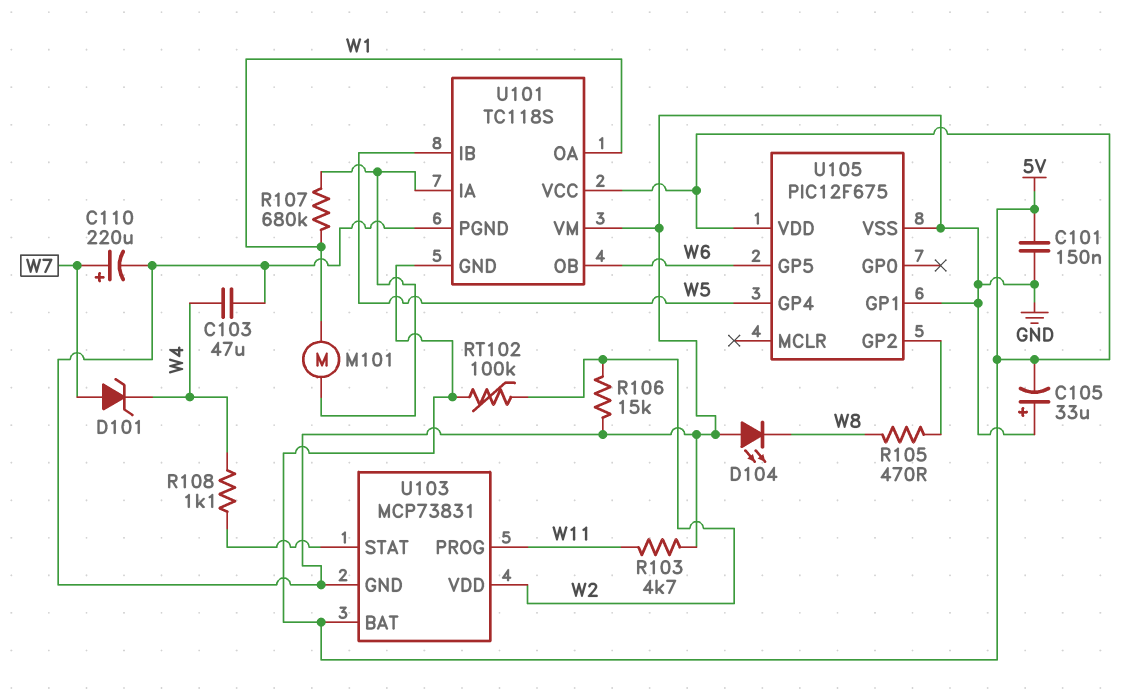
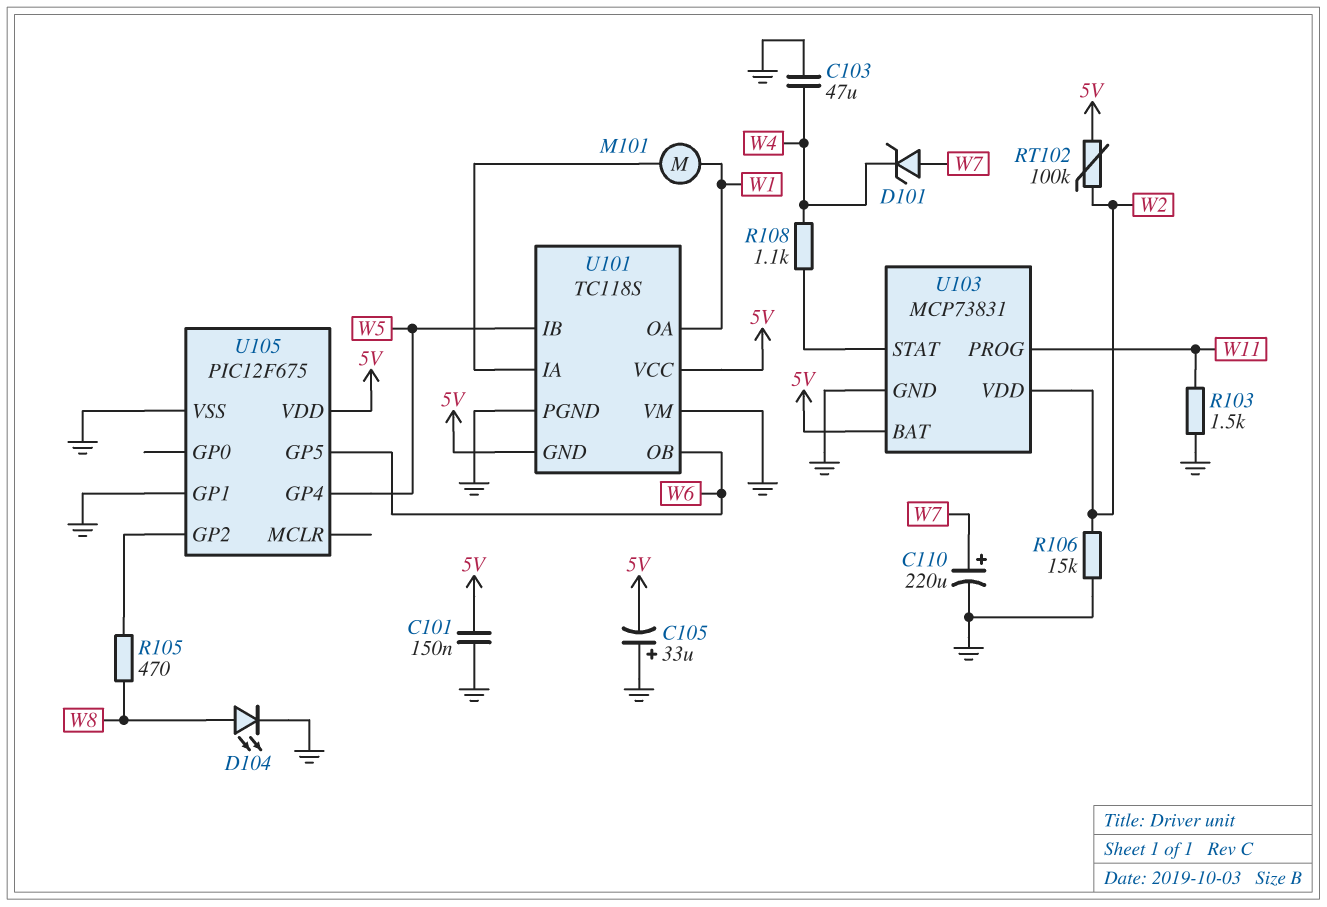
D104: LED (A GND, K W8) -> LED (A W8, K GND)
R103: 4.7k (GND, W11) -> 1.5k (GND, W11)
R107: 680k (U101/IA, W1) -> none

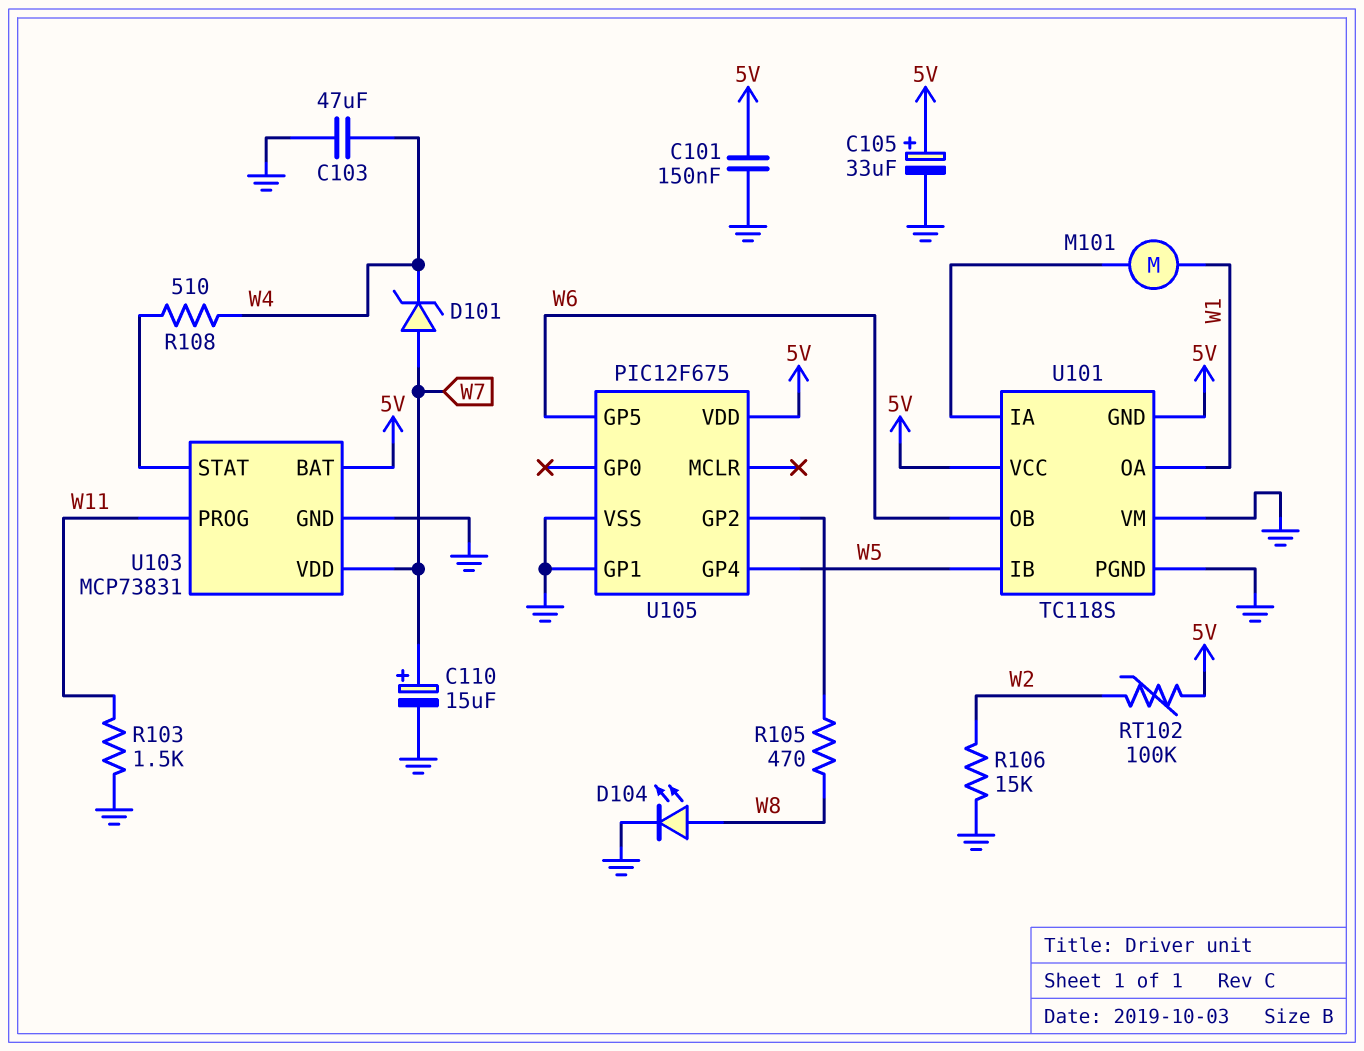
C105: 33uF (plus GND, minus 5V) -> 33uF (plus 5V, minus GND)
C110: 220uF (plus W7, minus GND) -> 15uF (plus W7, minus GND)
R108: 1.1k (U103/STAT, W4) -> 510 (U103/STAT, W4)
U103 pin VDD: W2 -> W7

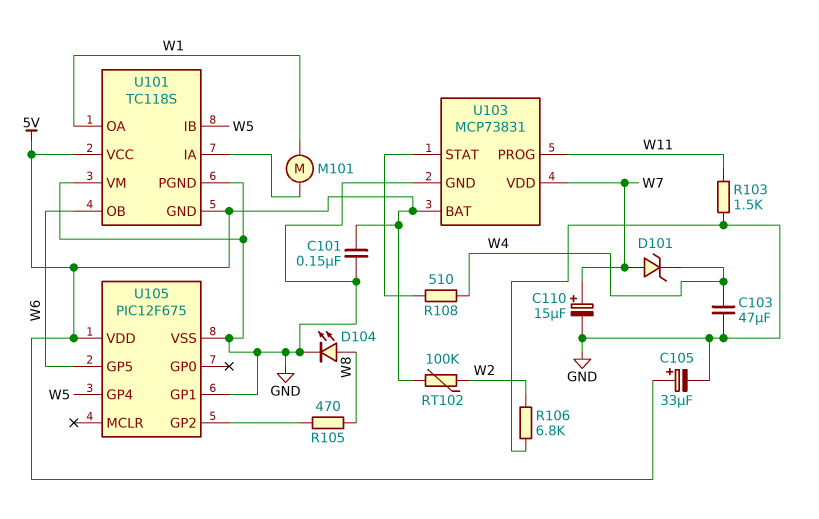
R106: 15k (GND, W2) -> 6.8k (GND, W2)

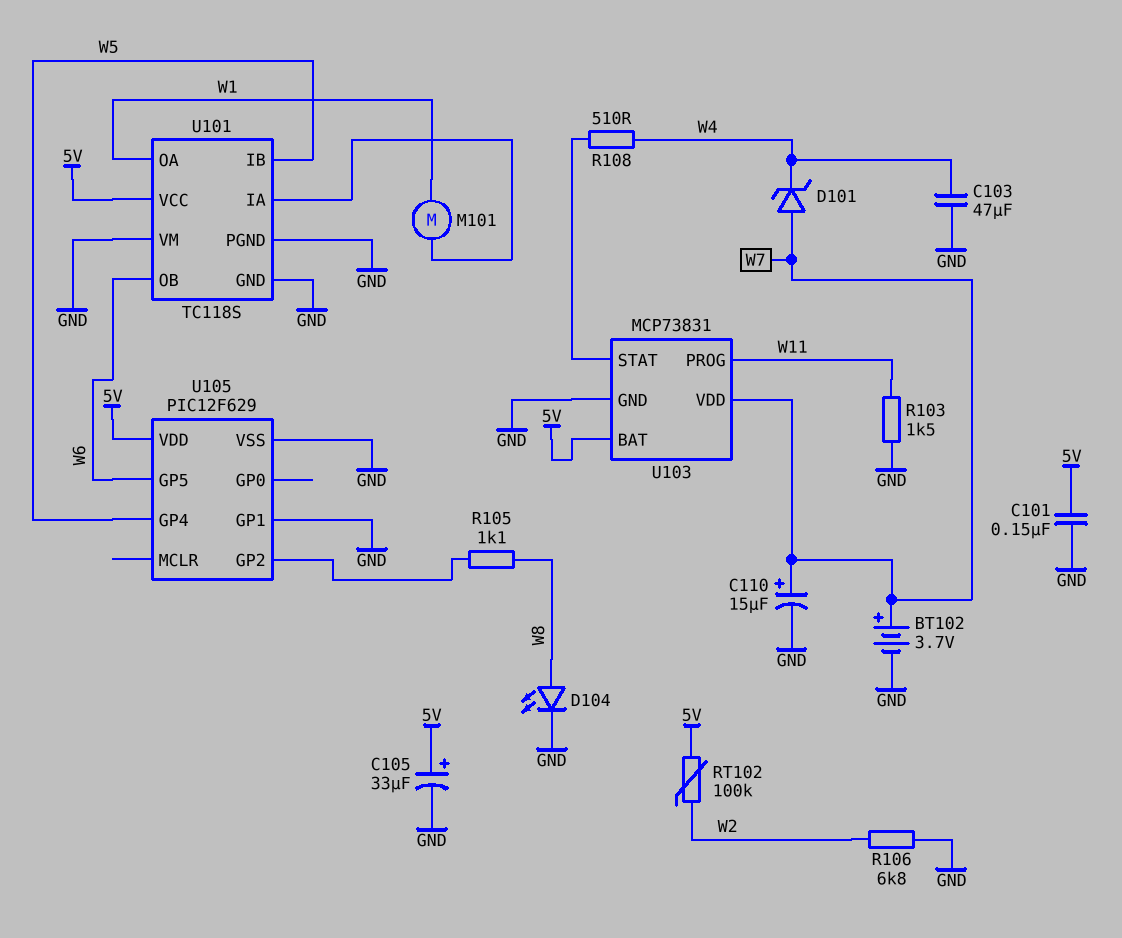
BT102: none -> 3.7V (plus W7, minus GND)
R105: 470 (U105/GP2, W8) -> 1.1k (U105/GP2, W8)
U101 pin GND: 5V -> GND
U105: PIC12F675 -> PIC12F629

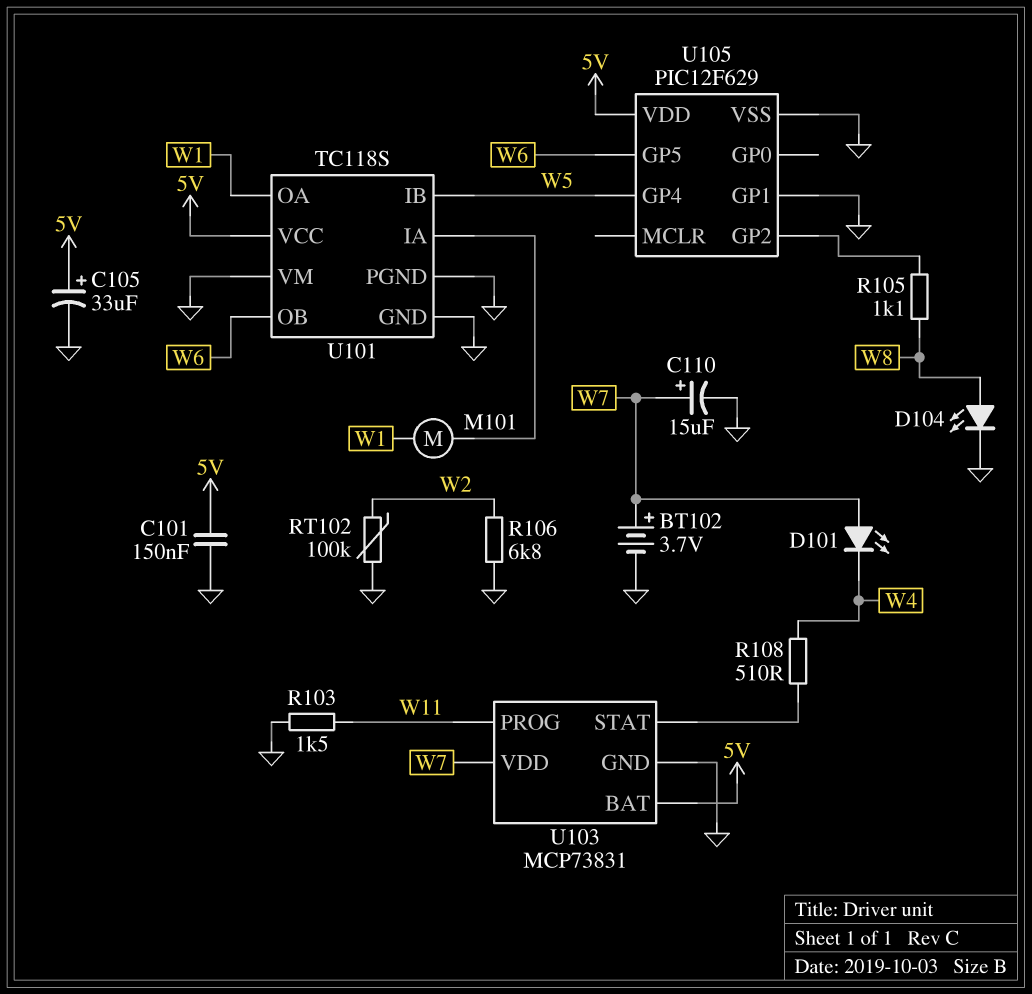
C103: 47uF (GND, W4) -> none
D101: zener (A W7, K W4) -> LED (A W7, K W4)
RT102: 100k (5V, W2) -> 100k (GND, W2)

